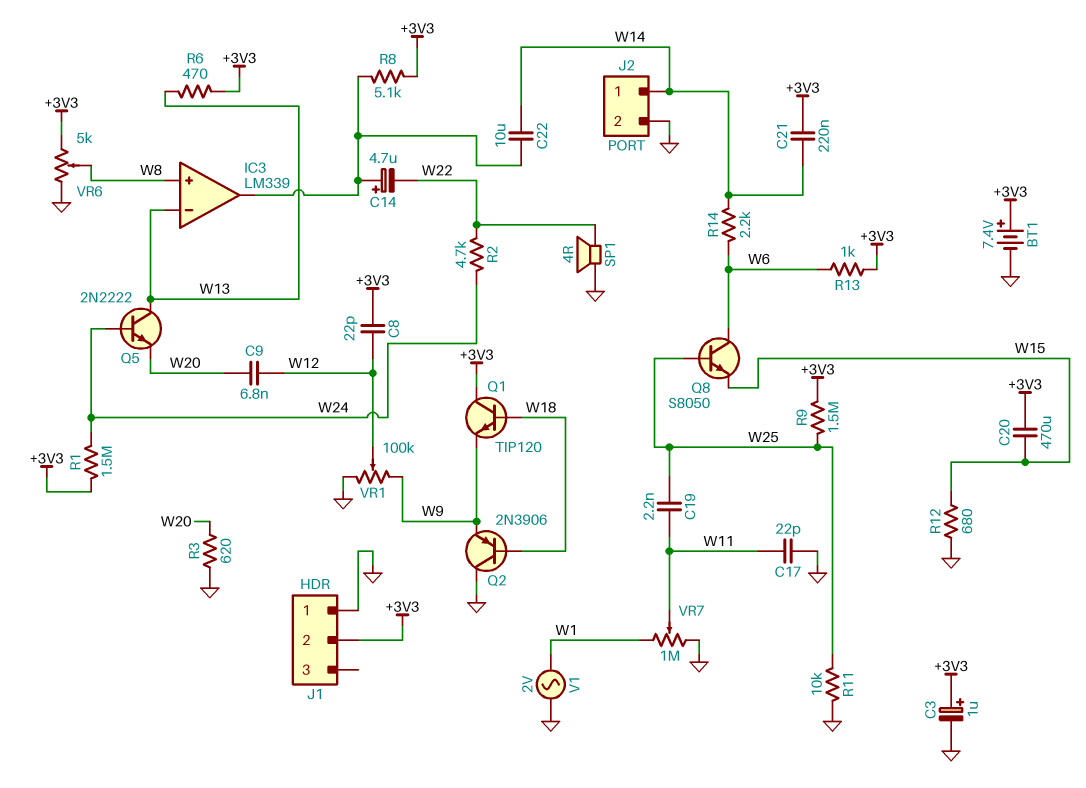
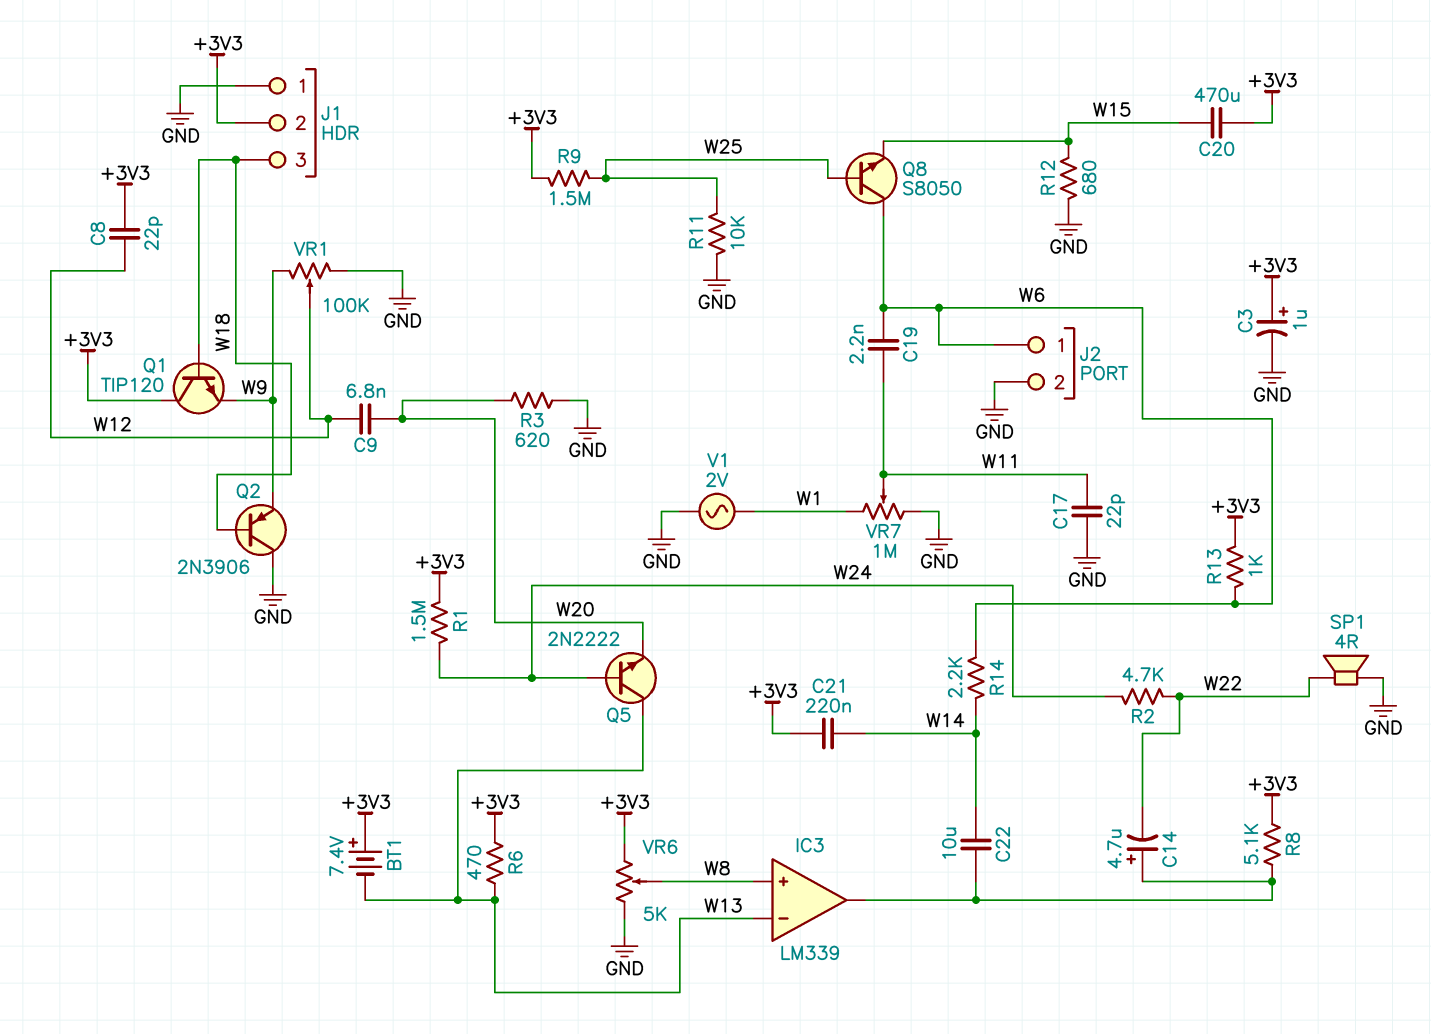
BT1: 7.4V (plus +3V3, minus GND) -> 7.4V (plus +3V3, minus W13)
C19: 2.2nF (W11, W25) -> 2.2nF (W6, W11)
J1 pin 3: none -> W18
J2 pin 1: W14 -> W6

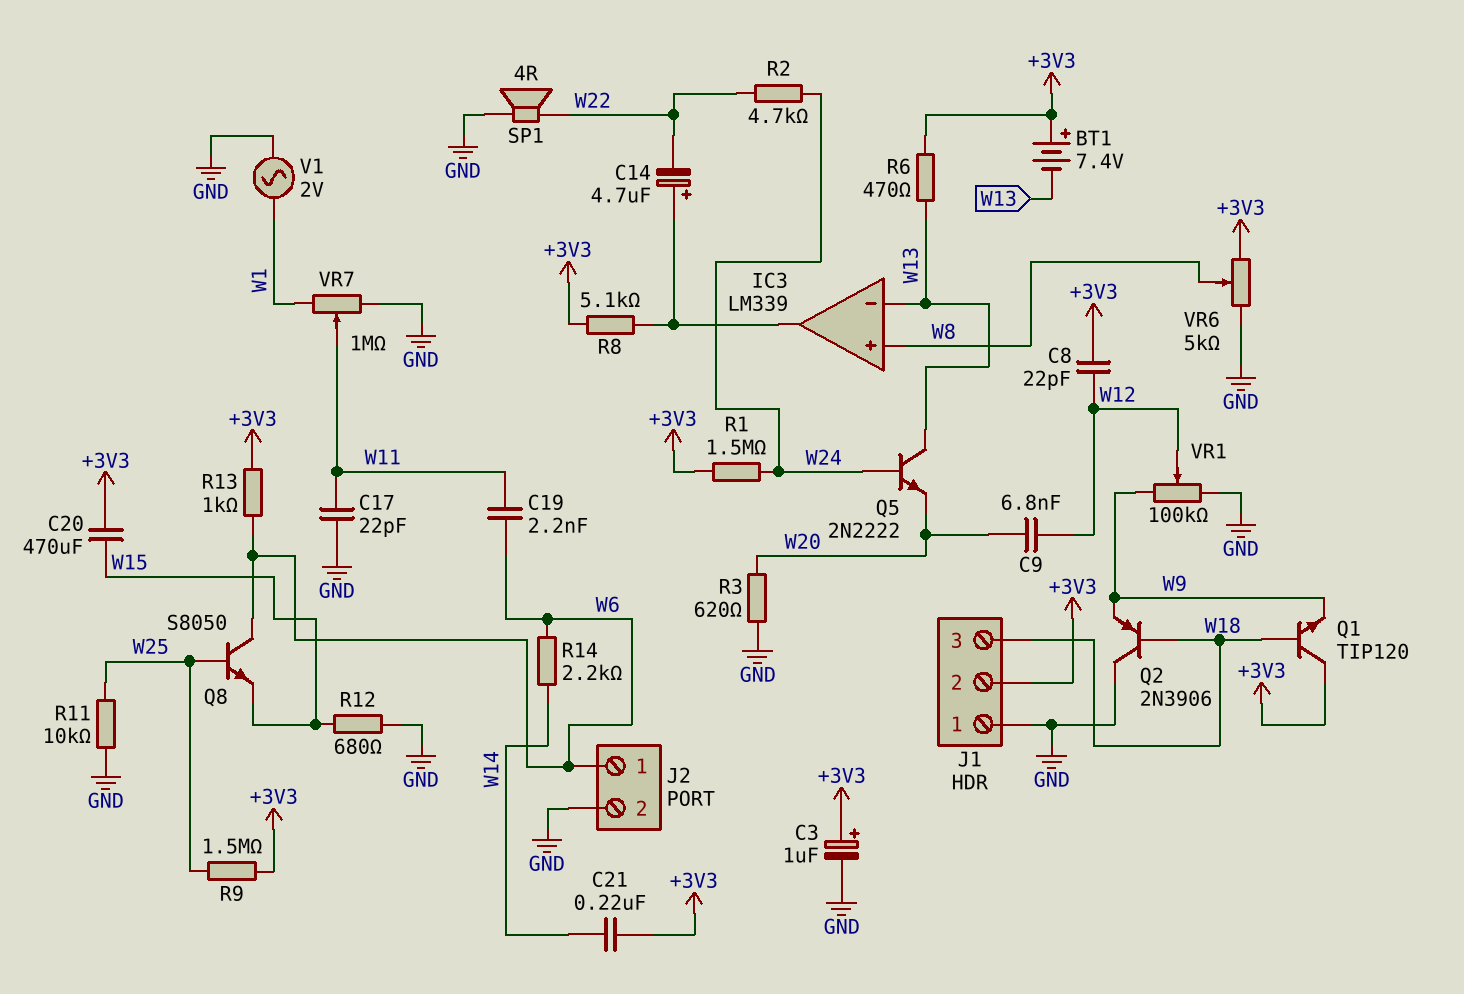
C22: 10uF (IC3/out, W14) -> none

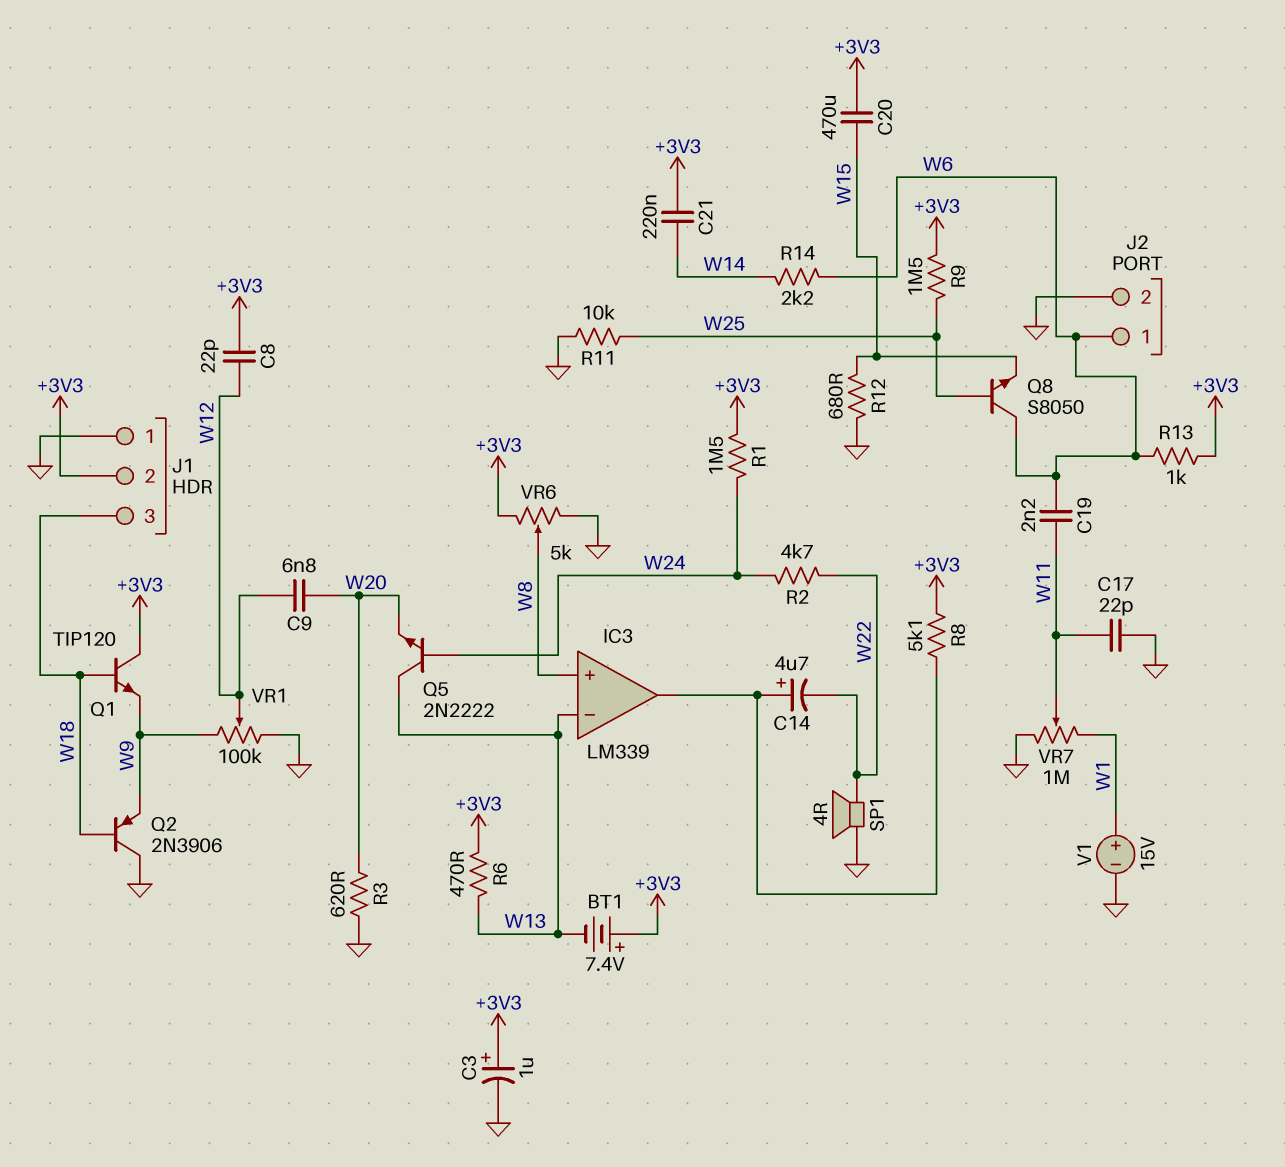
V1: AC 2V (GND, W1) -> 15V (plus W1, minus GND)

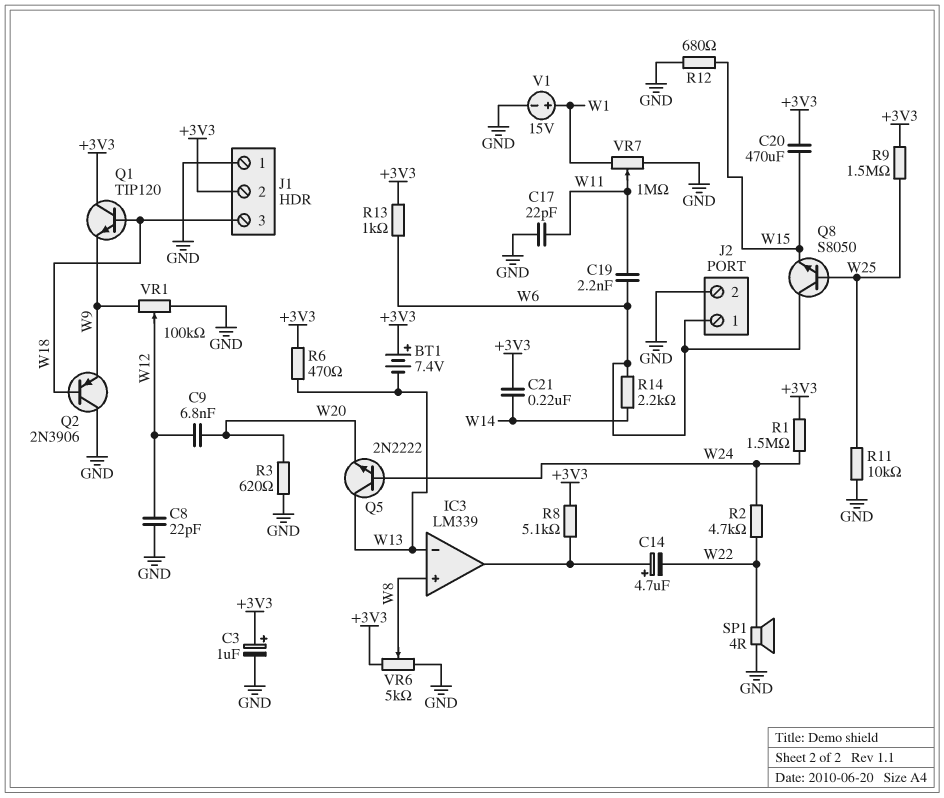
C8: 22pF (+3V3, W12) -> 22pF (GND, W12)

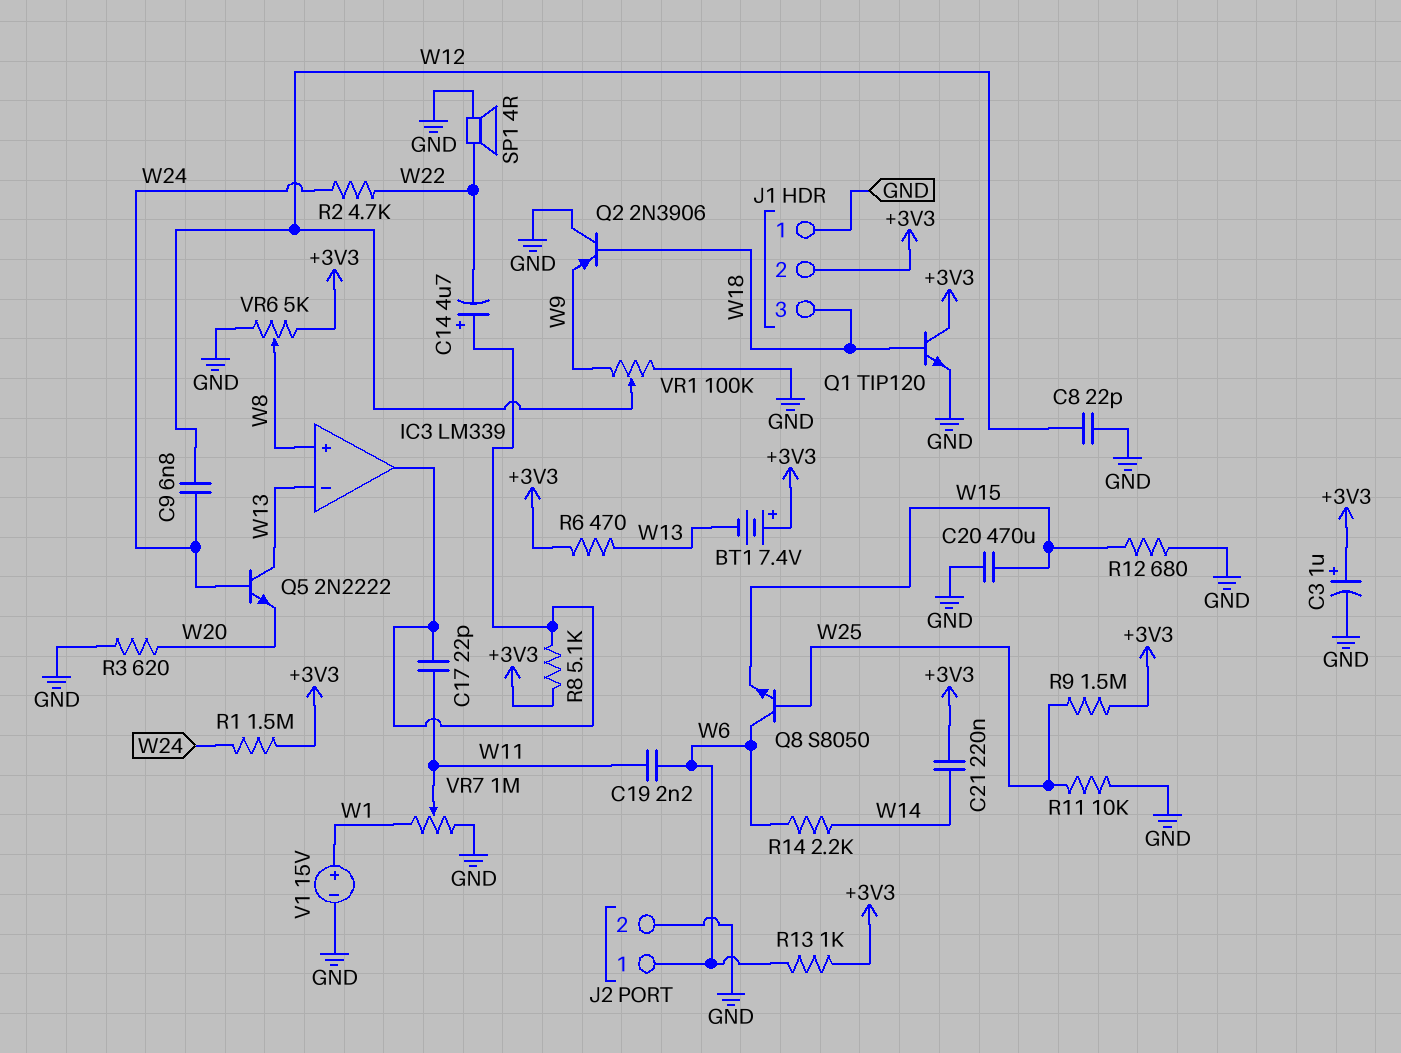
C9: 6.8nF (W12, W20) -> 6.8nF (W12, W24)
C17: 22pF (GND, W11) -> 22pF (IC3/out, W11)
C20: 470uF (+3V3, W15) -> 470uF (GND, W15)
Q1: NPN TIP120 (B W18, C +3V3, E W9) -> NPN TIP120 (B W18, C +3V3, E GND)

